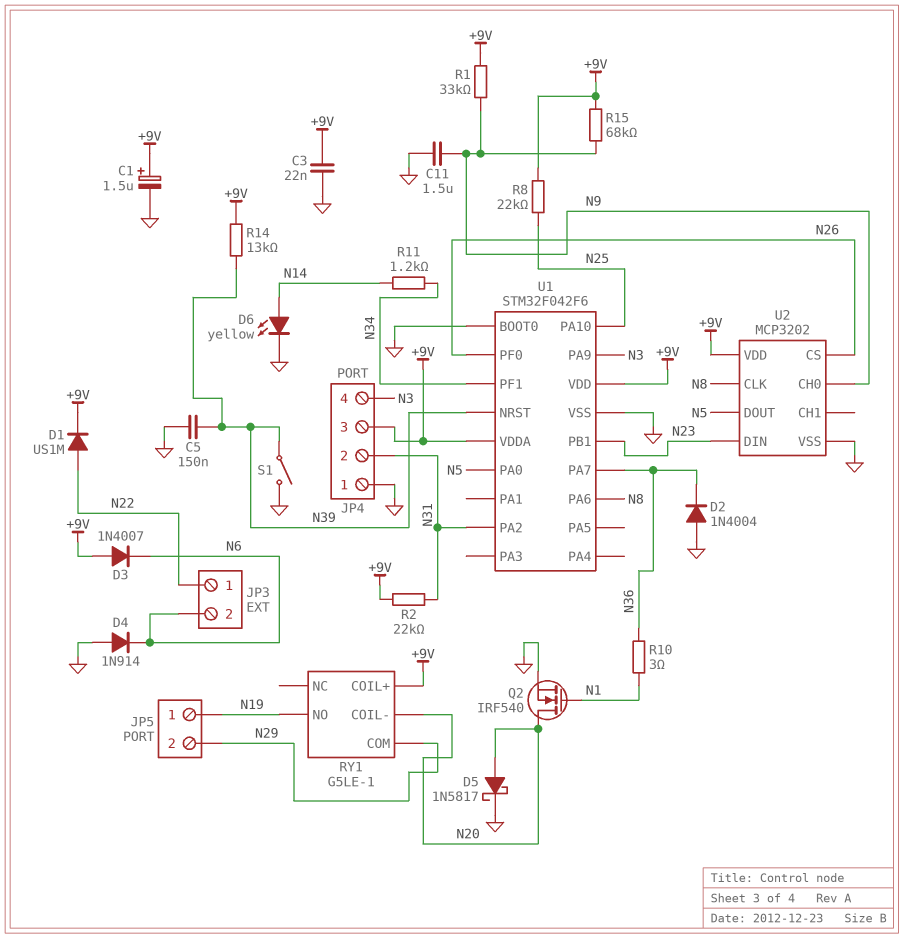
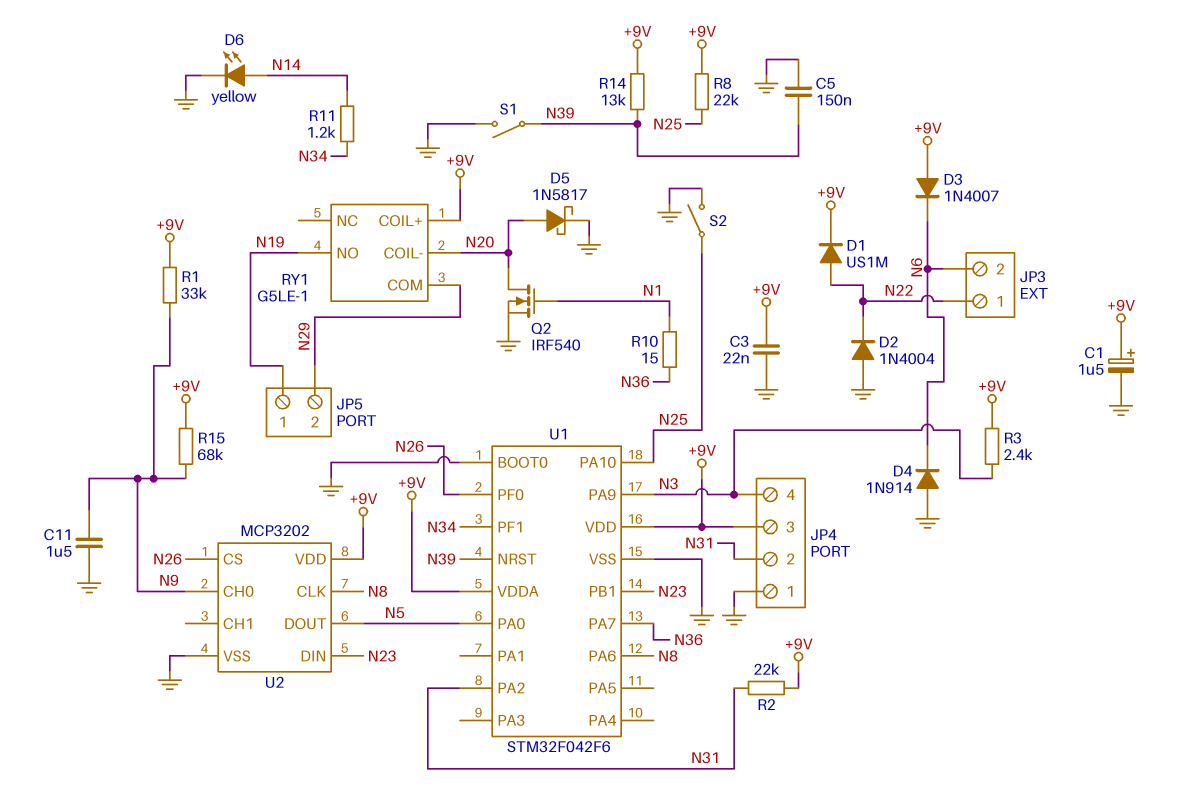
D2: diode 1N4004 (A GND, K N36) -> diode 1N4004 (A GND, K N22)
R3: none -> 2.4k (+9V, N3)
R10: 3 (N1, N36) -> 15 (N1, N36)
S2: none -> switch (GND, N25)

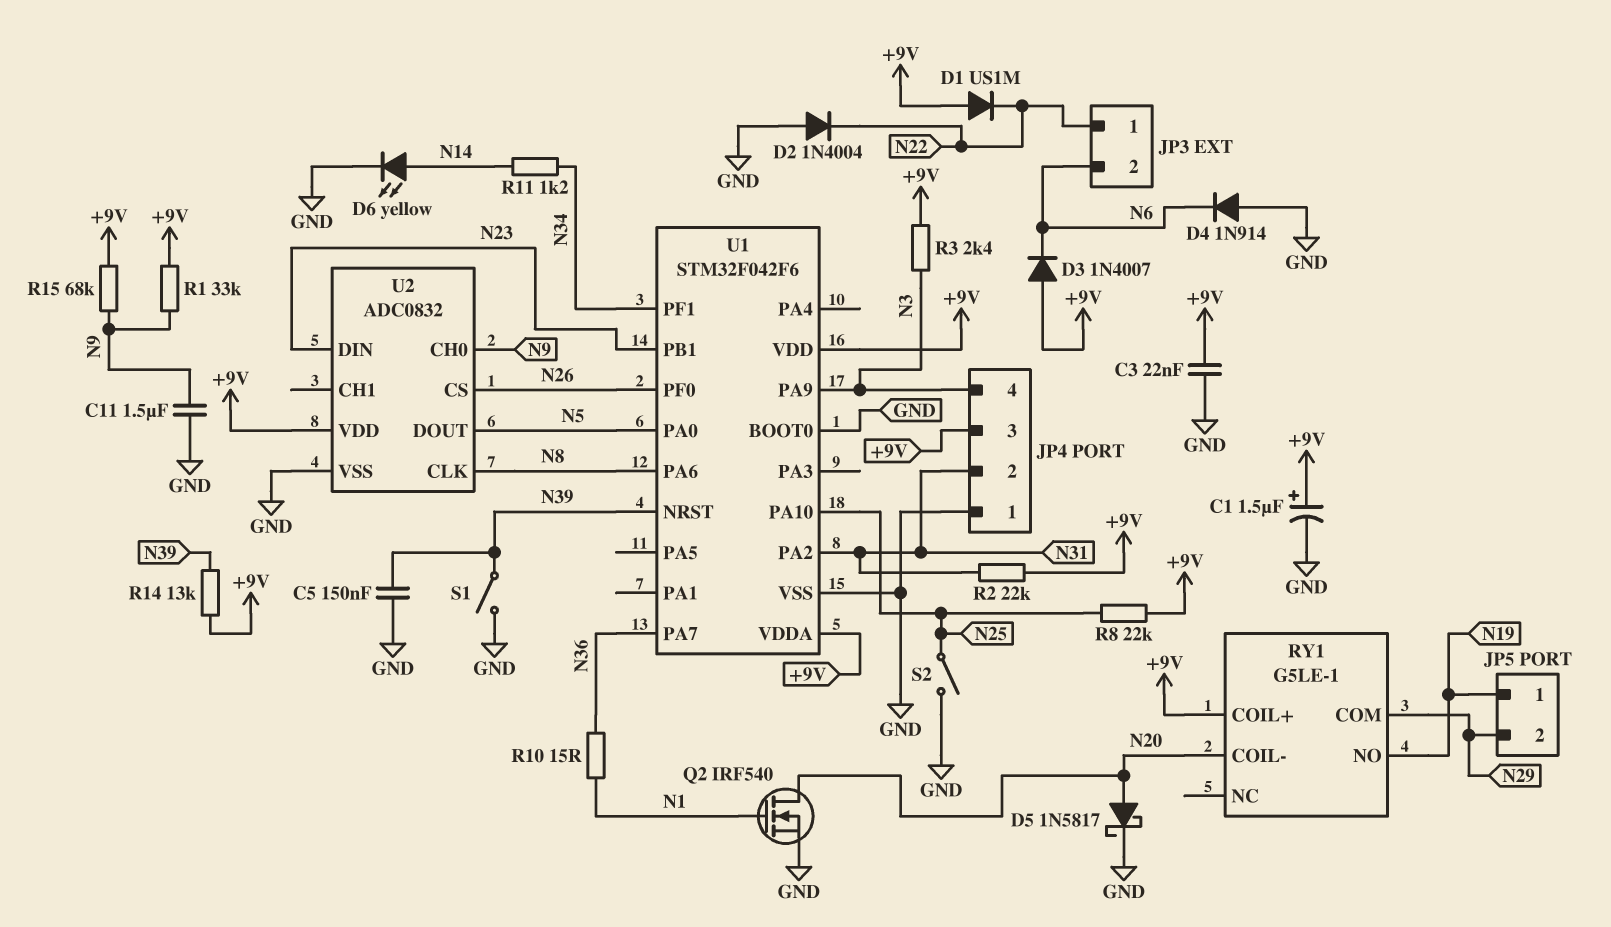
D1: diode US1M (A N22, K +9V) -> diode US1M (A +9V, K N22)
U2: MCP3202 -> ADC0832

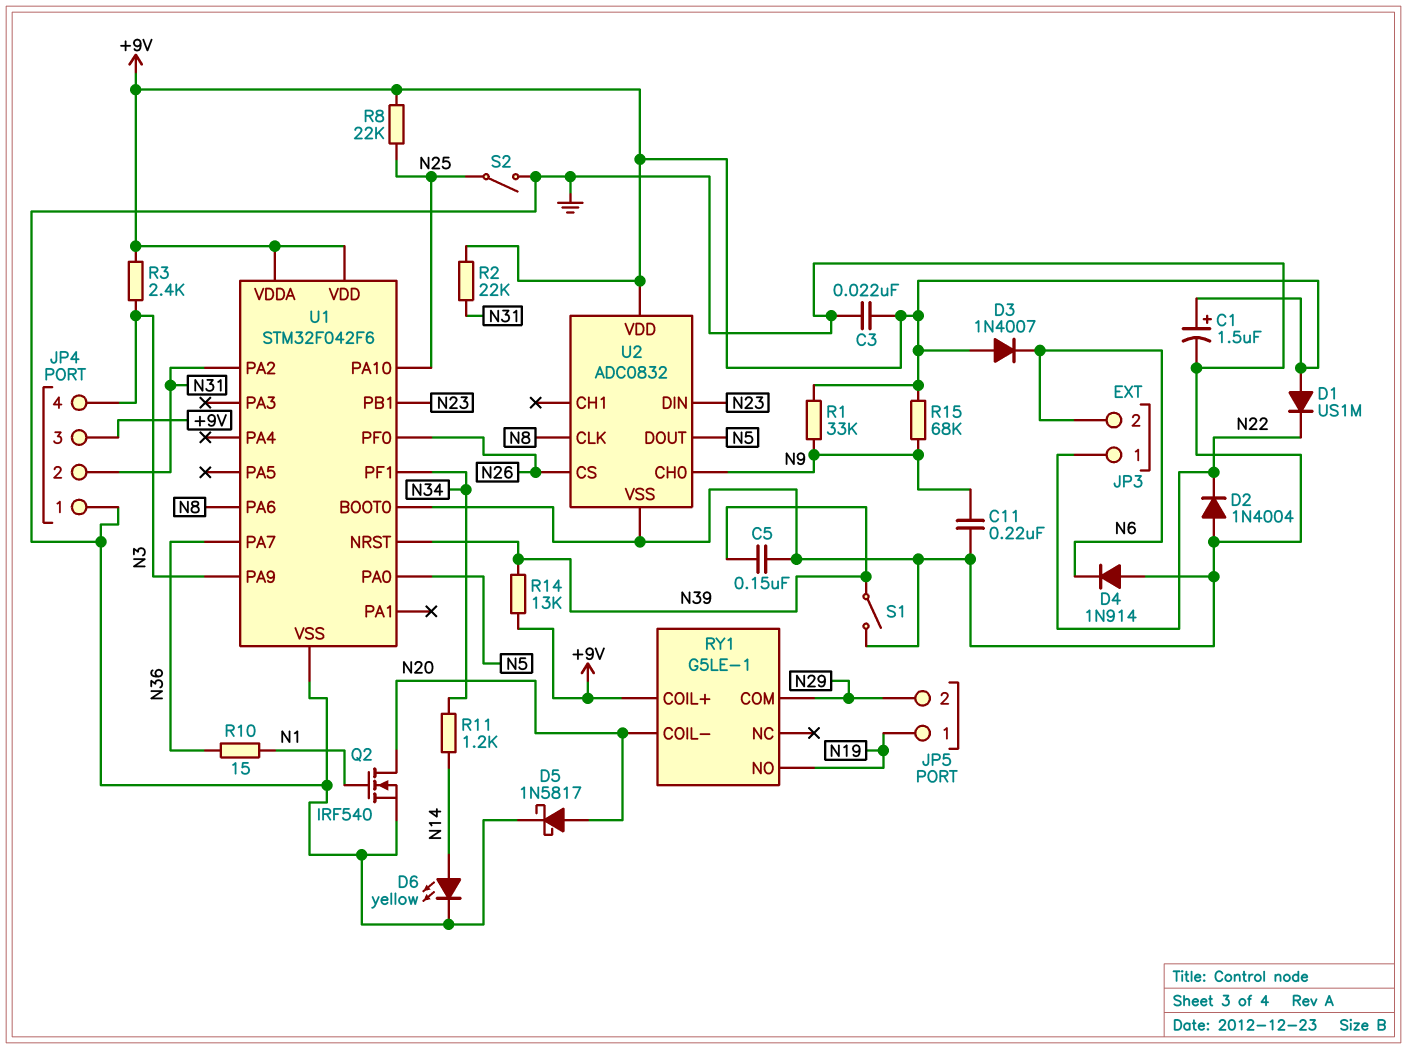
C11: 1.5uF (GND, N9) -> 220nF (GND, N9)

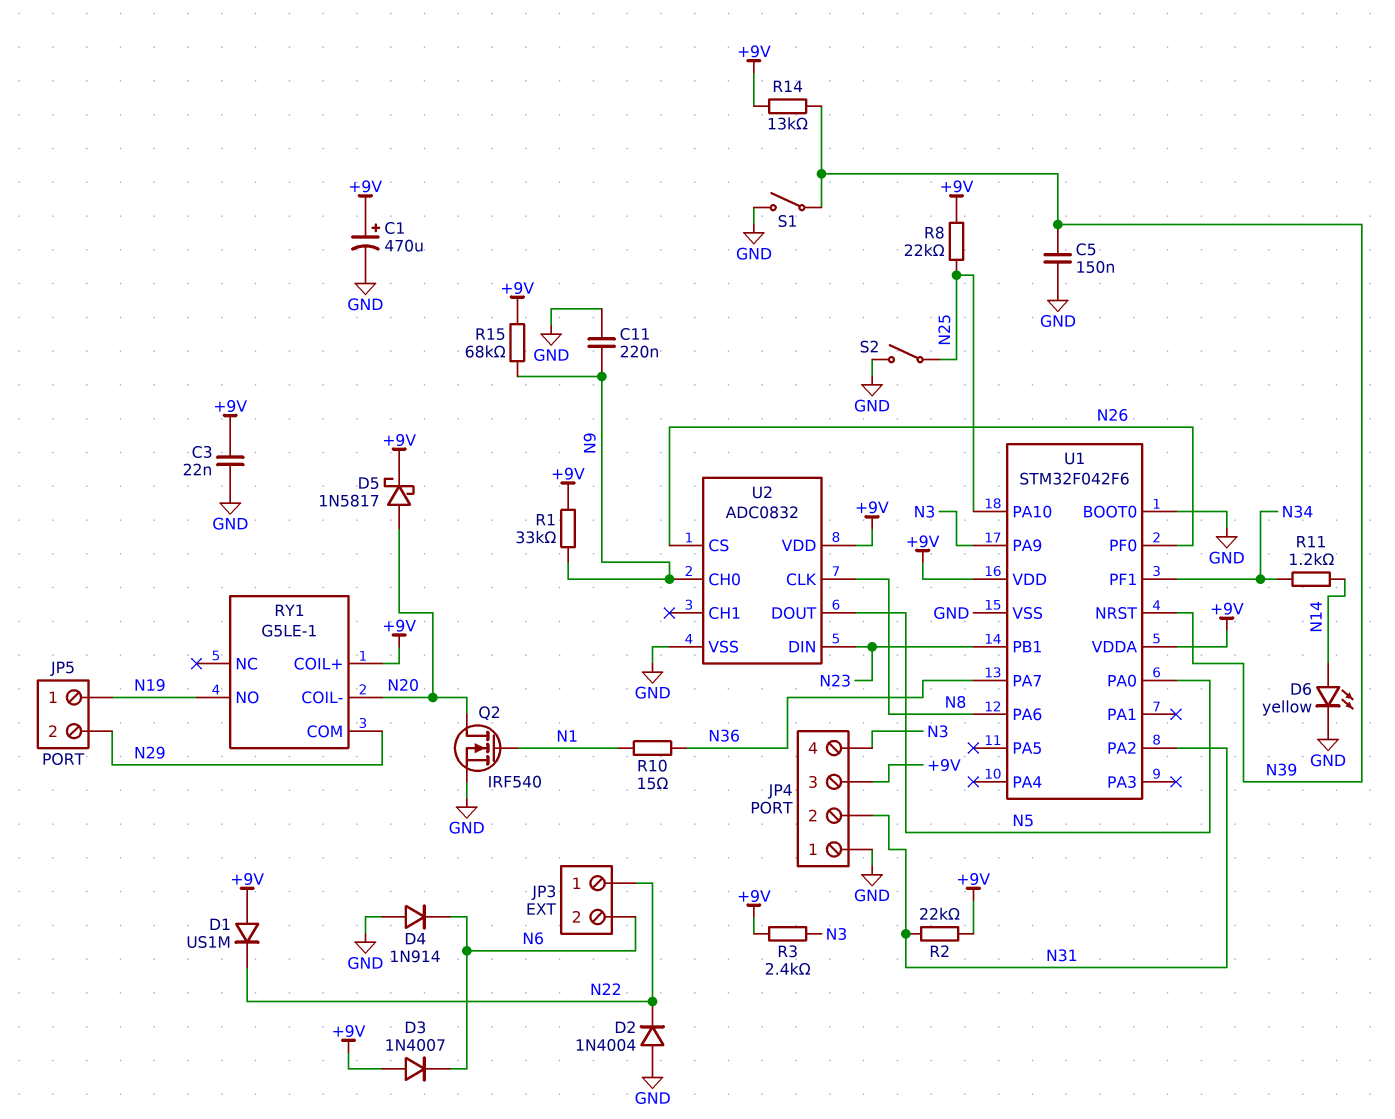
C1: 1.5uF (plus +9V, minus GND) -> 470uF (plus +9V, minus GND)
D5: schottky 1N5817 (A N20, K GND) -> schottky 1N5817 (A N20, K +9V)

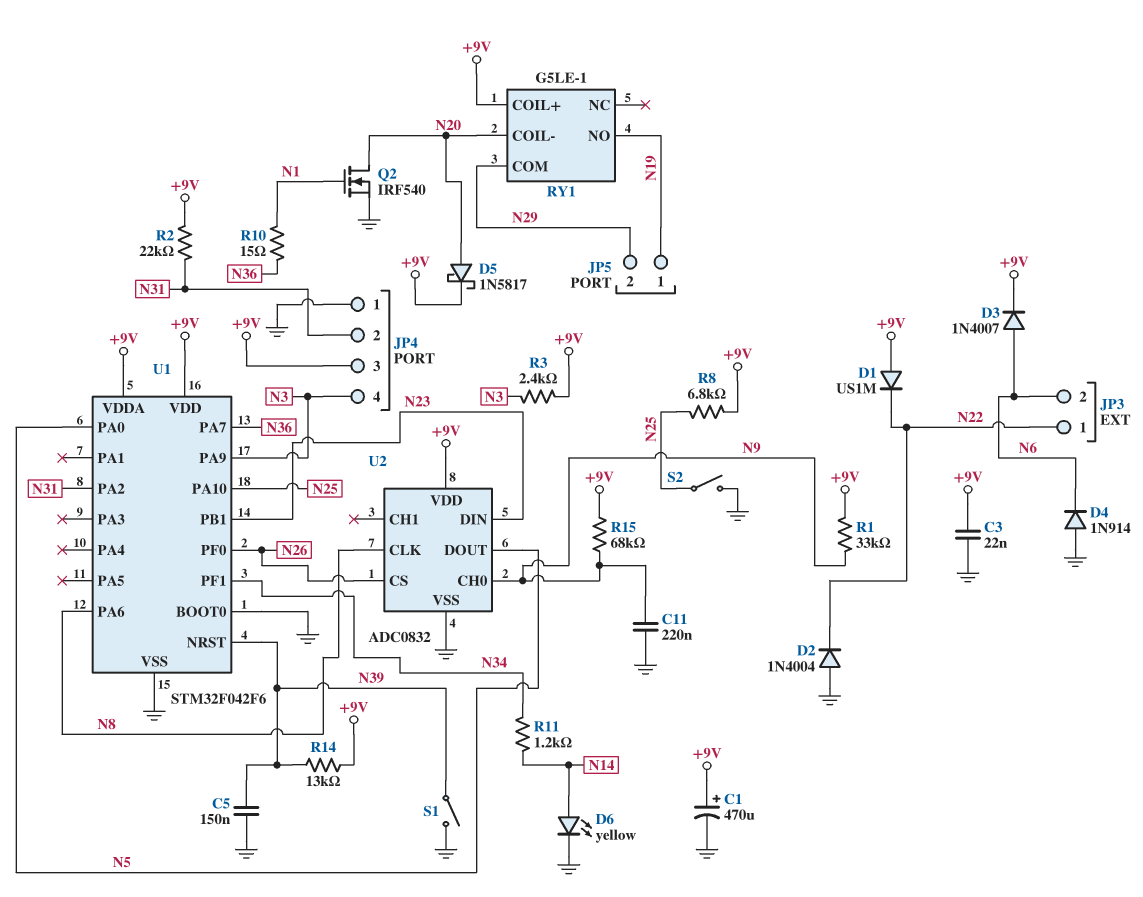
D3: diode 1N4007 (A +9V, K N6) -> diode 1N4007 (A N6, K +9V)
R8: 22k (+9V, N25) -> 6.8k (+9V, N25)

